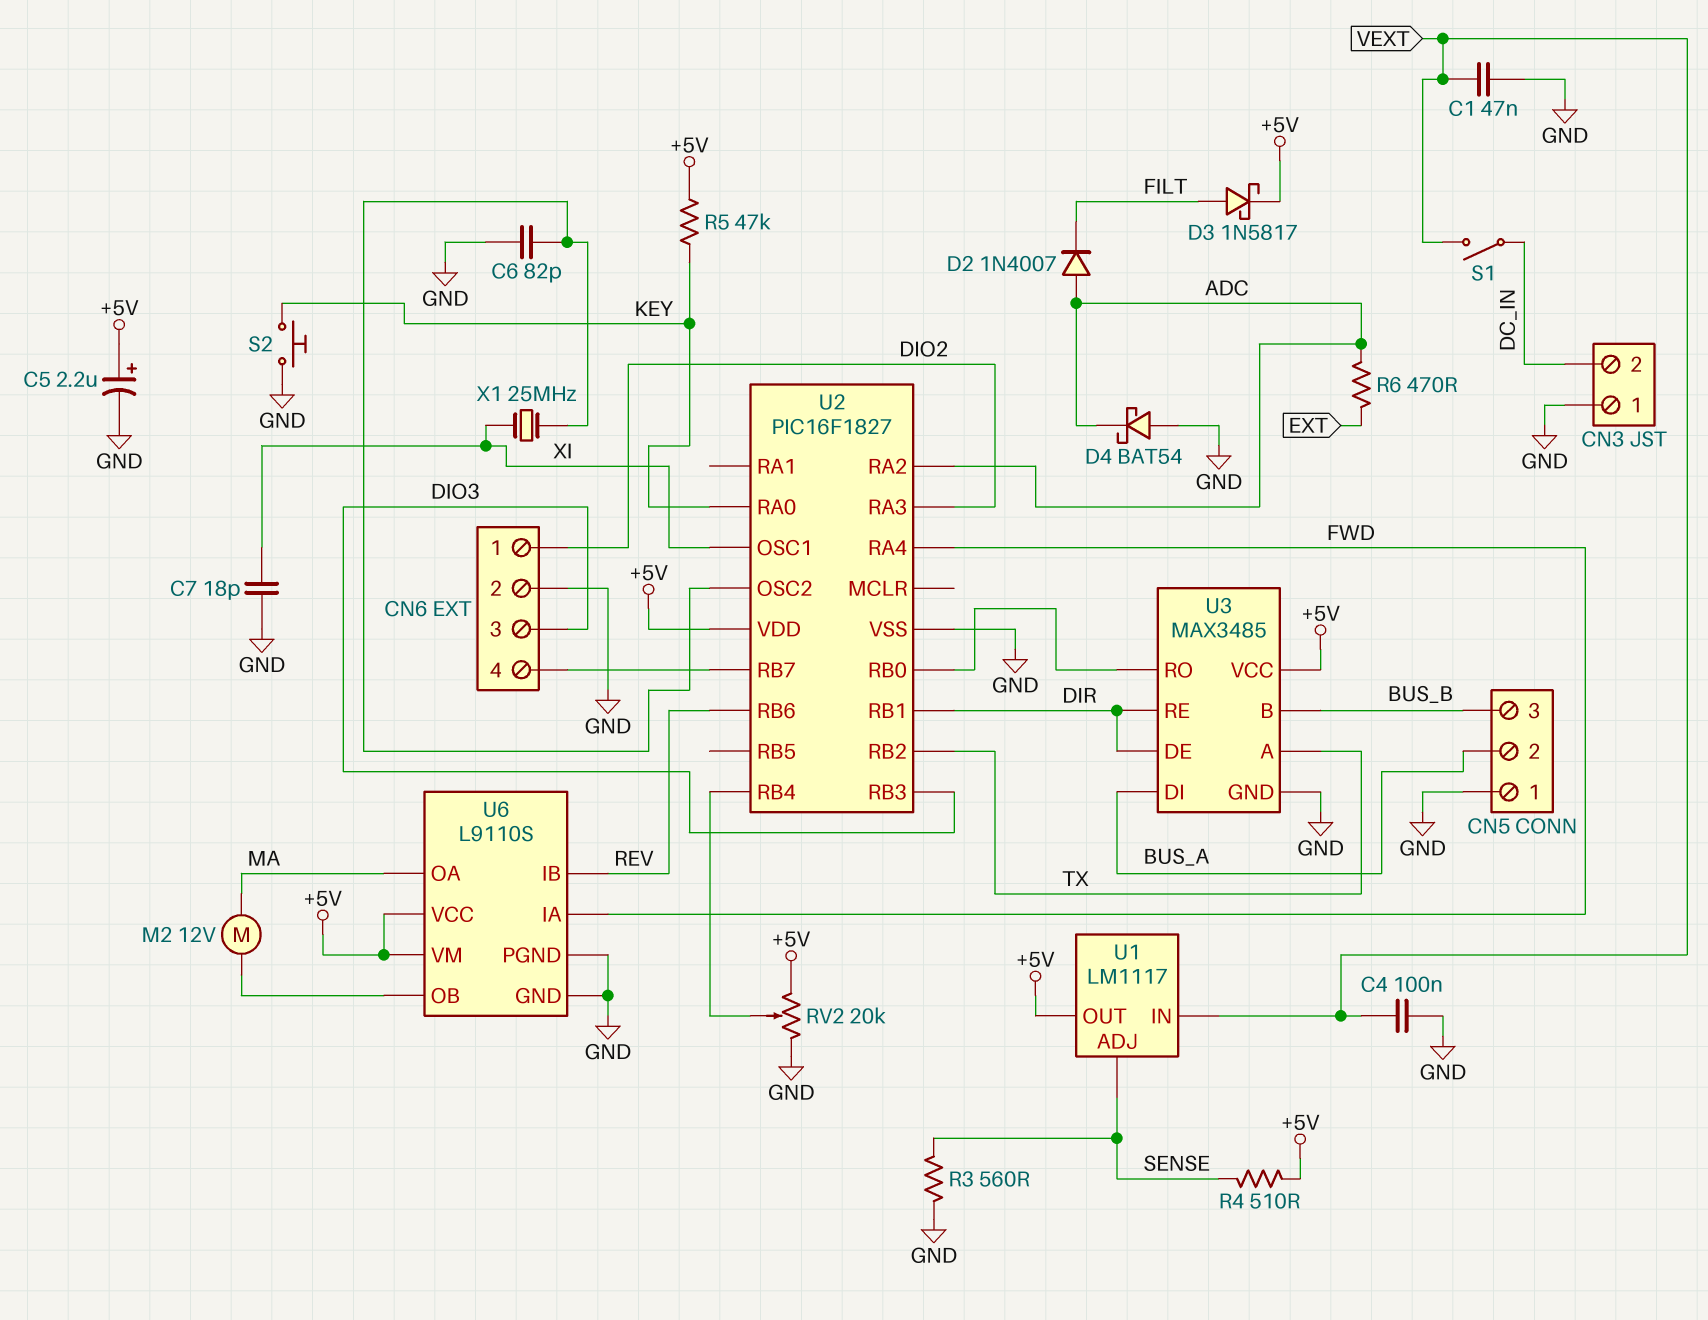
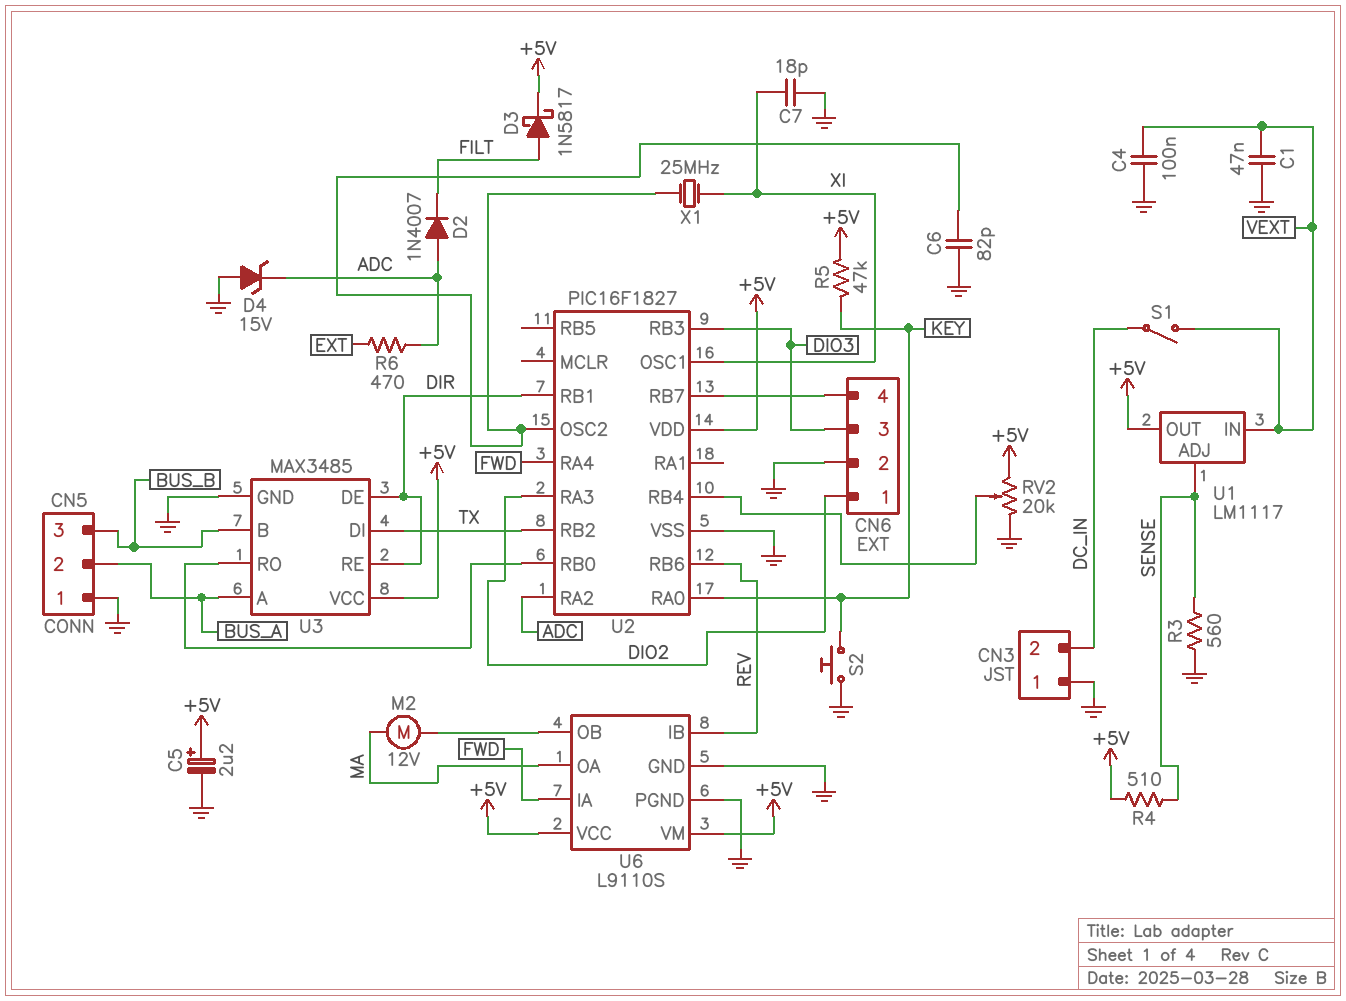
D4: schottky BAT54 (A GND, K ADC) -> zener 15V (A GND, K ADC)
U3 pin A: TX -> BUS_A
U3 pin DI: BUS_A -> TX

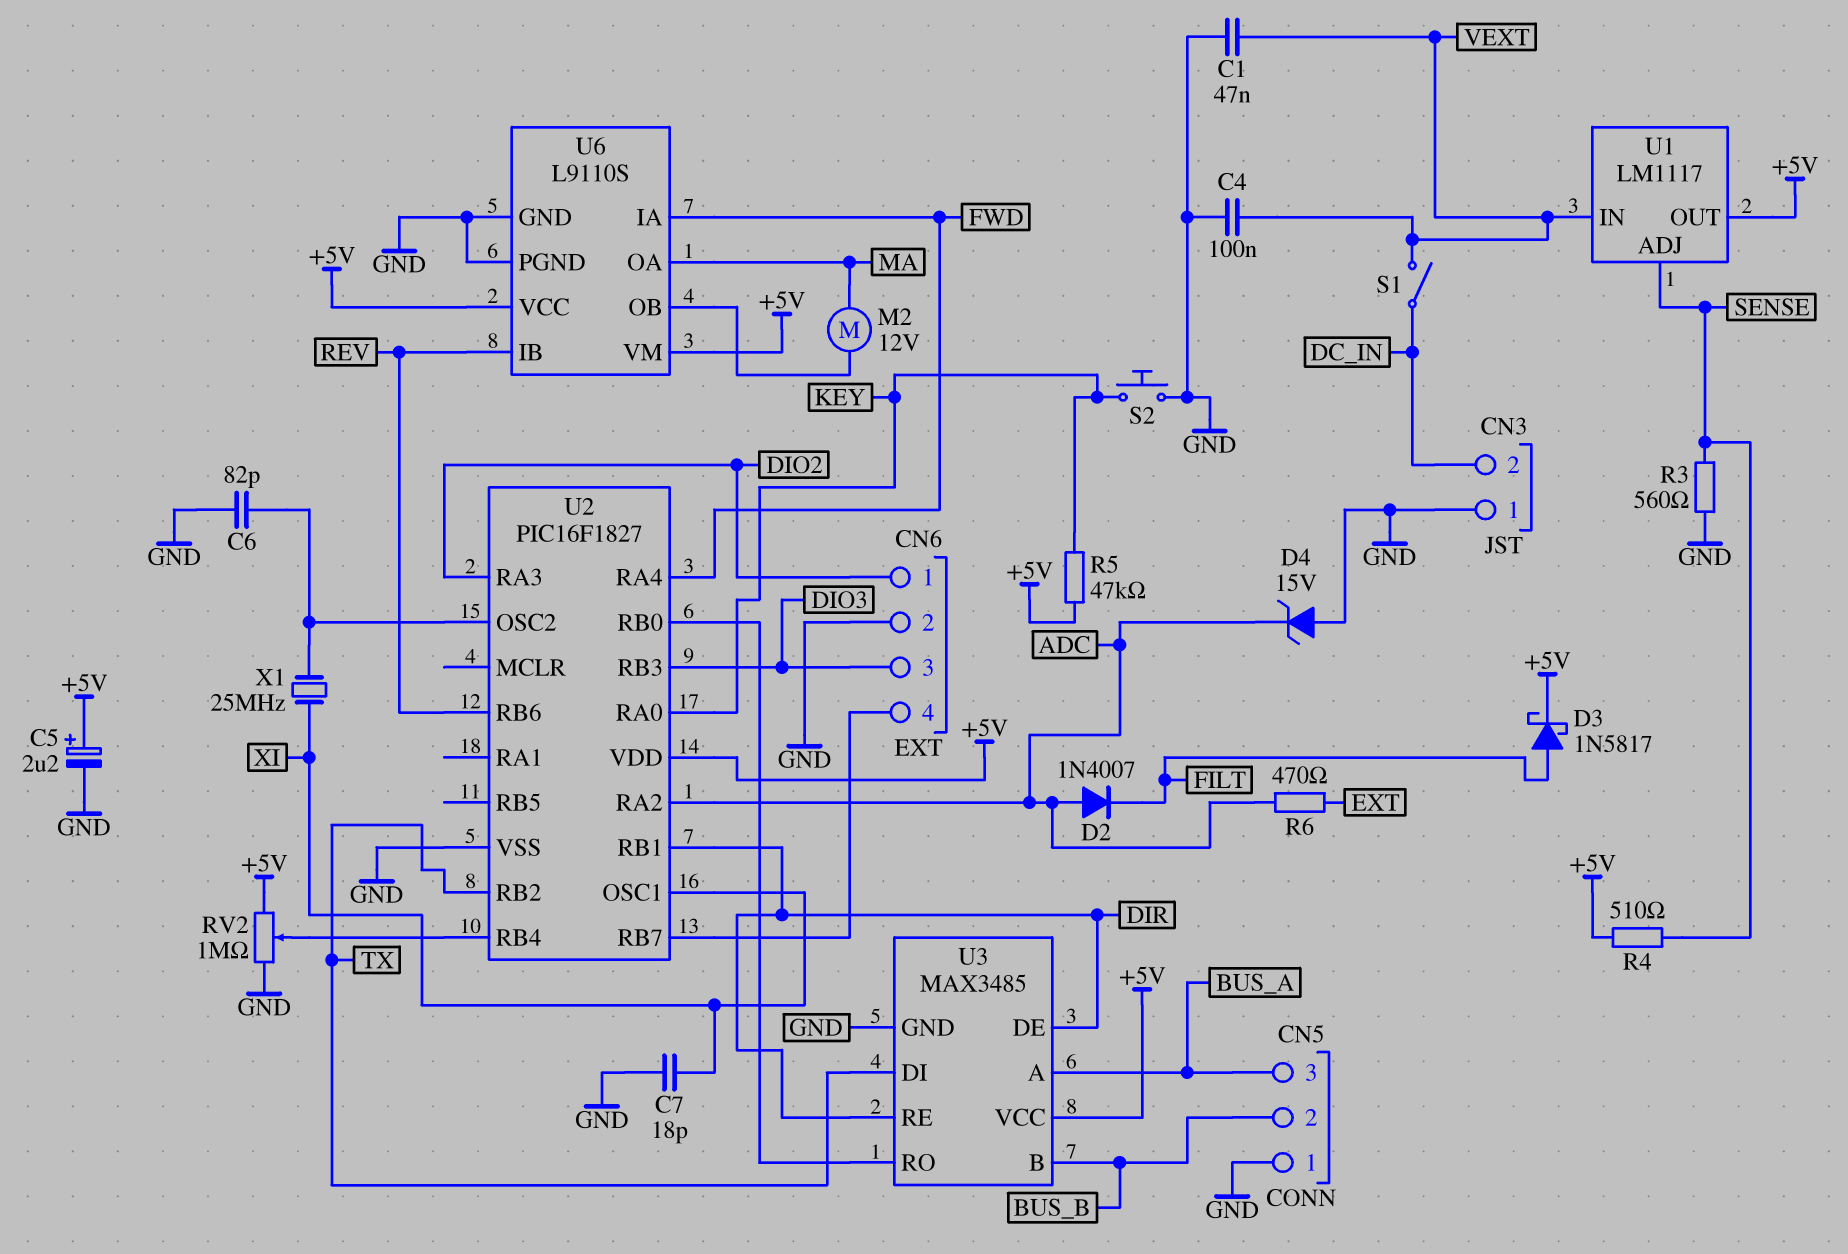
CN5 pin 2: BUS_A -> BUS_B
CN5 pin 3: BUS_B -> BUS_A
RV2: 20k (+5V, GND, wiper U2/RB4) -> 1M (+5V, GND, wiper U2/RB4)

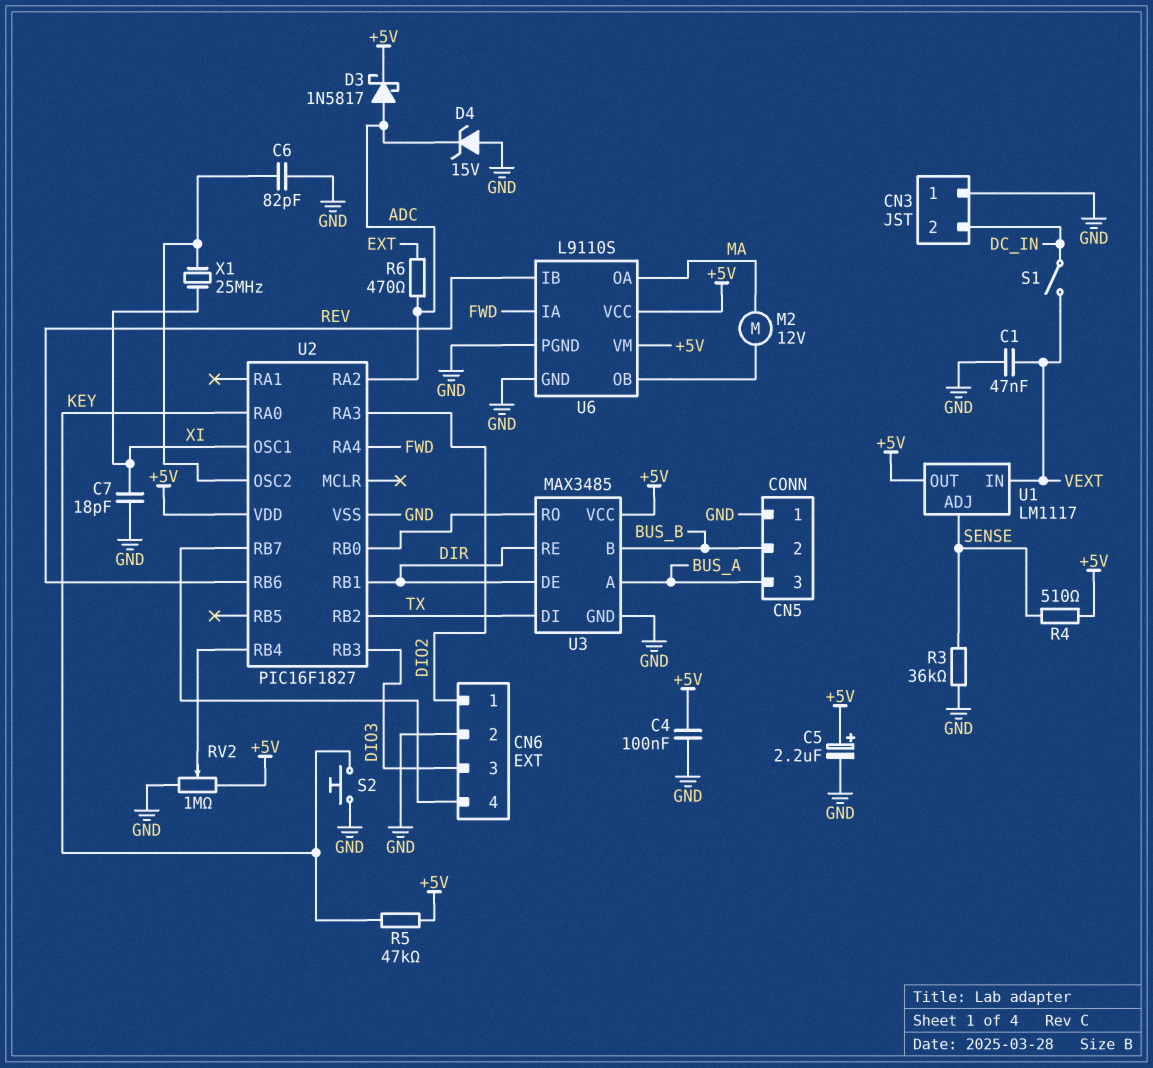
C4: 100nF (GND, VEXT) -> 100nF (+5V, GND)
D2: diode 1N4007 (A ADC, K FILT) -> none
D3: schottky 1N5817 (A FILT, K +5V) -> schottky 1N5817 (A ADC, K +5V)
R3: 560 (GND, SENSE) -> 36k (GND, SENSE)

